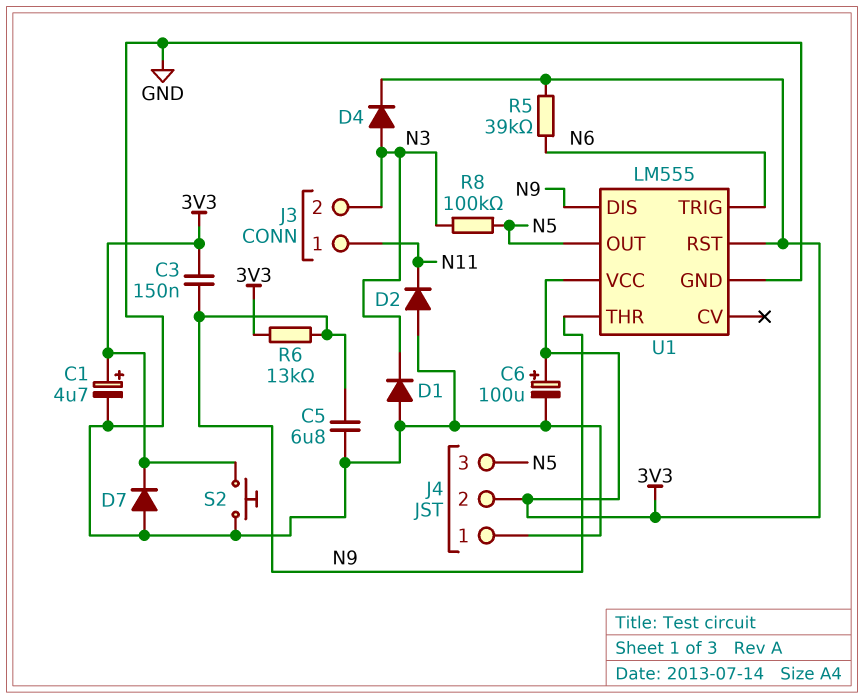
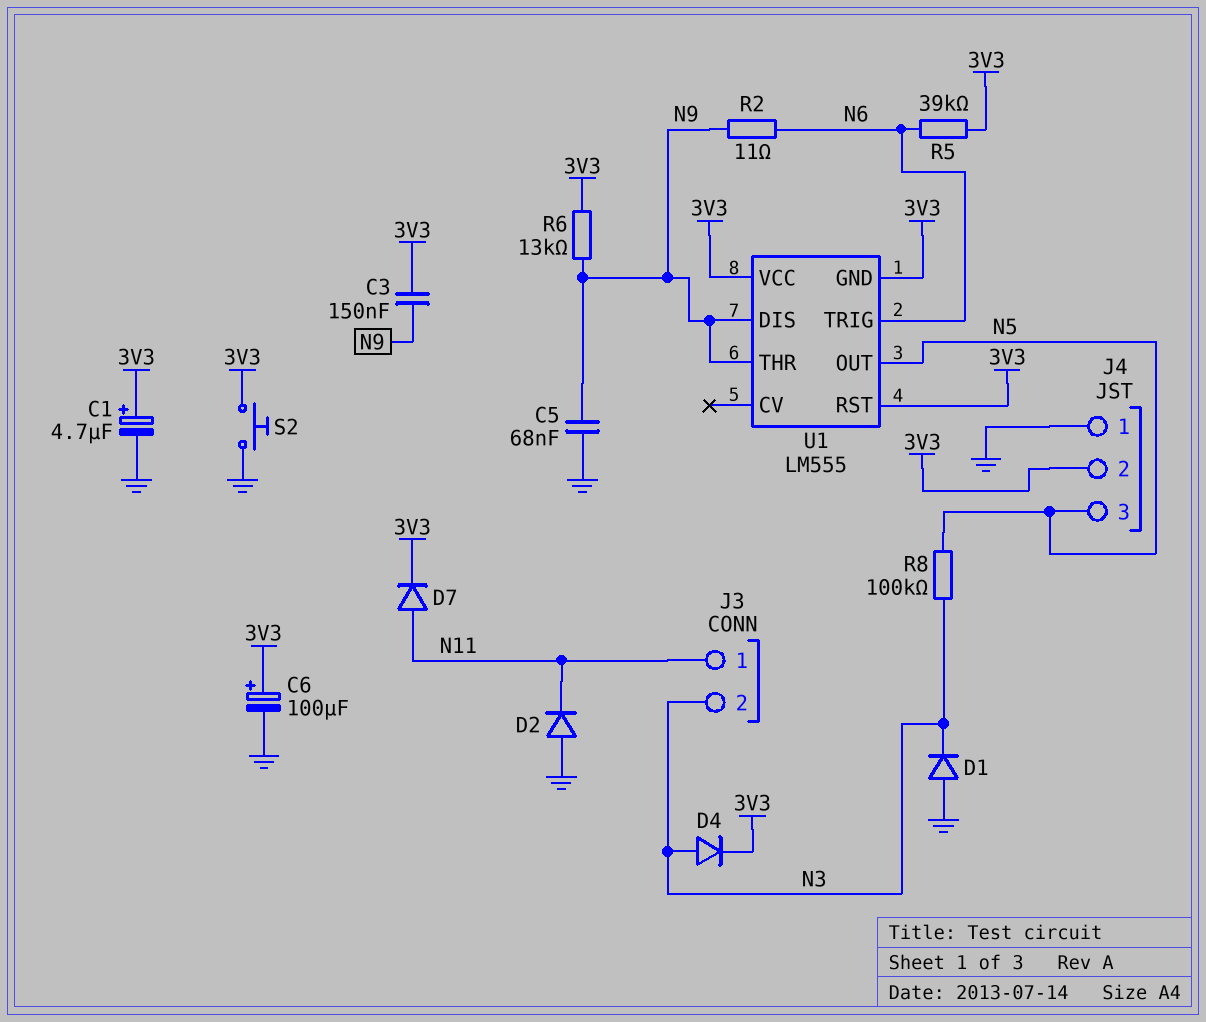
C5: 6.8uF (GND, N9) -> 68nF (GND, N9)
D7: diode (A GND, K 3V3) -> diode (A N11, K 3V3)
R2: none -> 11 (N6, N9)
U1 pin GND: GND -> 3V3

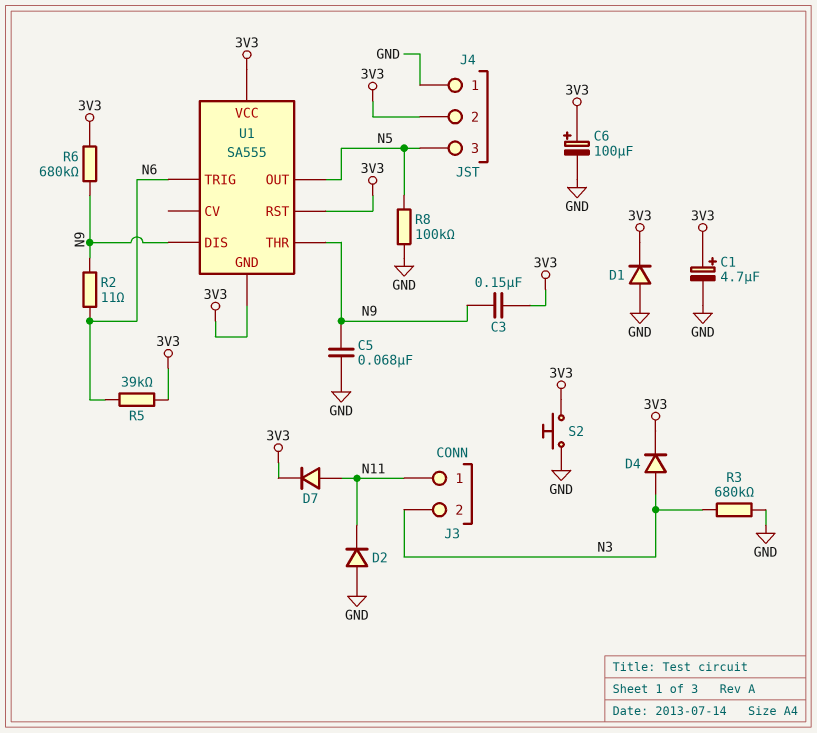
D1: diode (A GND, K N3) -> diode (A GND, K 3V3)
R3: none -> 680k (GND, N3)
R6: 13k (3V3, N9) -> 680k (3V3, N9)
R8: 100k (N3, N5) -> 100k (GND, N5)
U1: LM555 -> SA555

